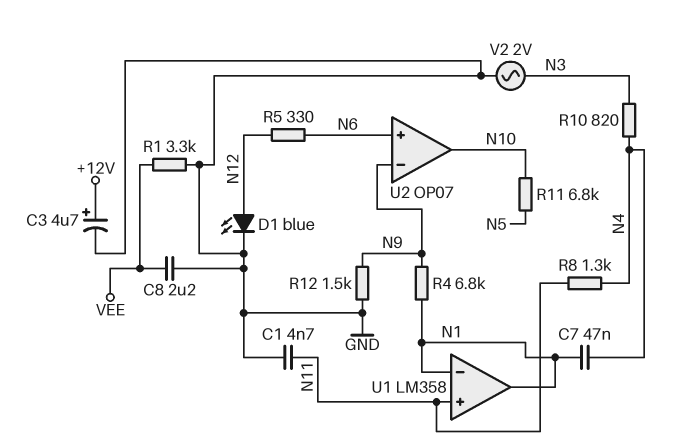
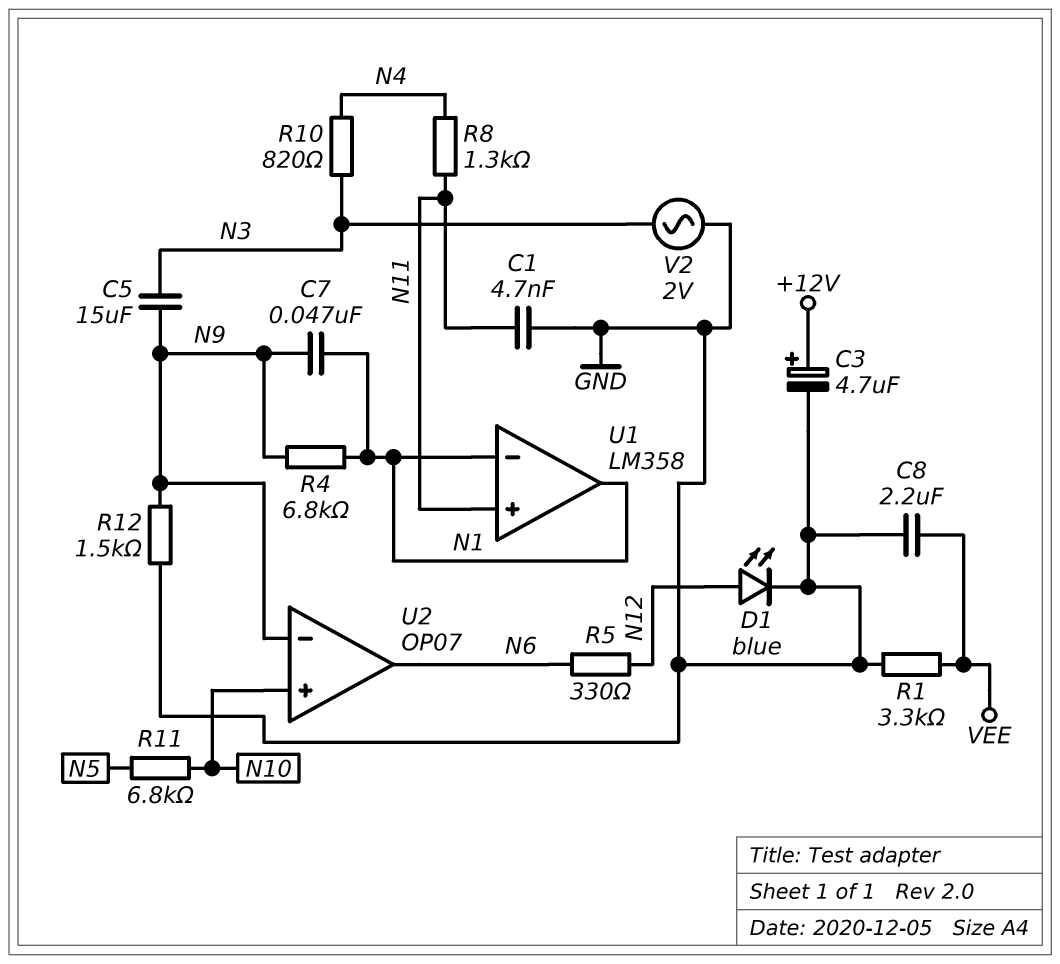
C5: none -> 15uF (N3, N9)
C7: 47nF (N1, N4) -> 47nF (N1, N9)
U2 pin in+: N6 -> N10
U2 pin out: N10 -> N6

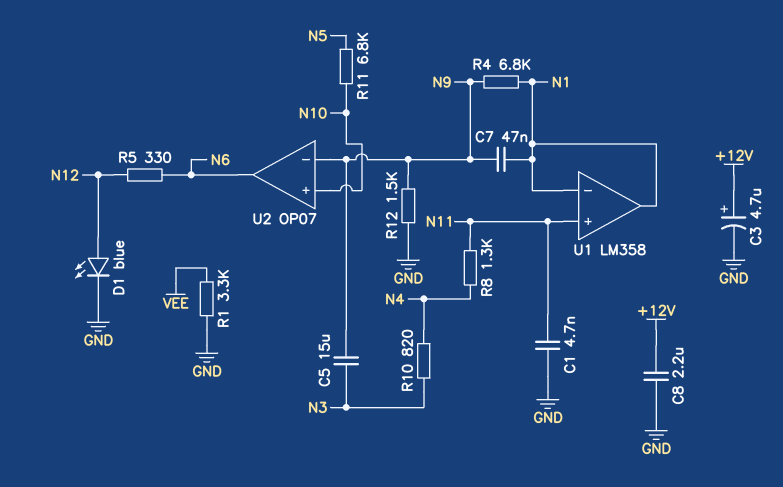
C8: 2.2uF (GND, VEE) -> 2.2uF (+12V, GND)
V2: AC 2V (GND, N3) -> none

